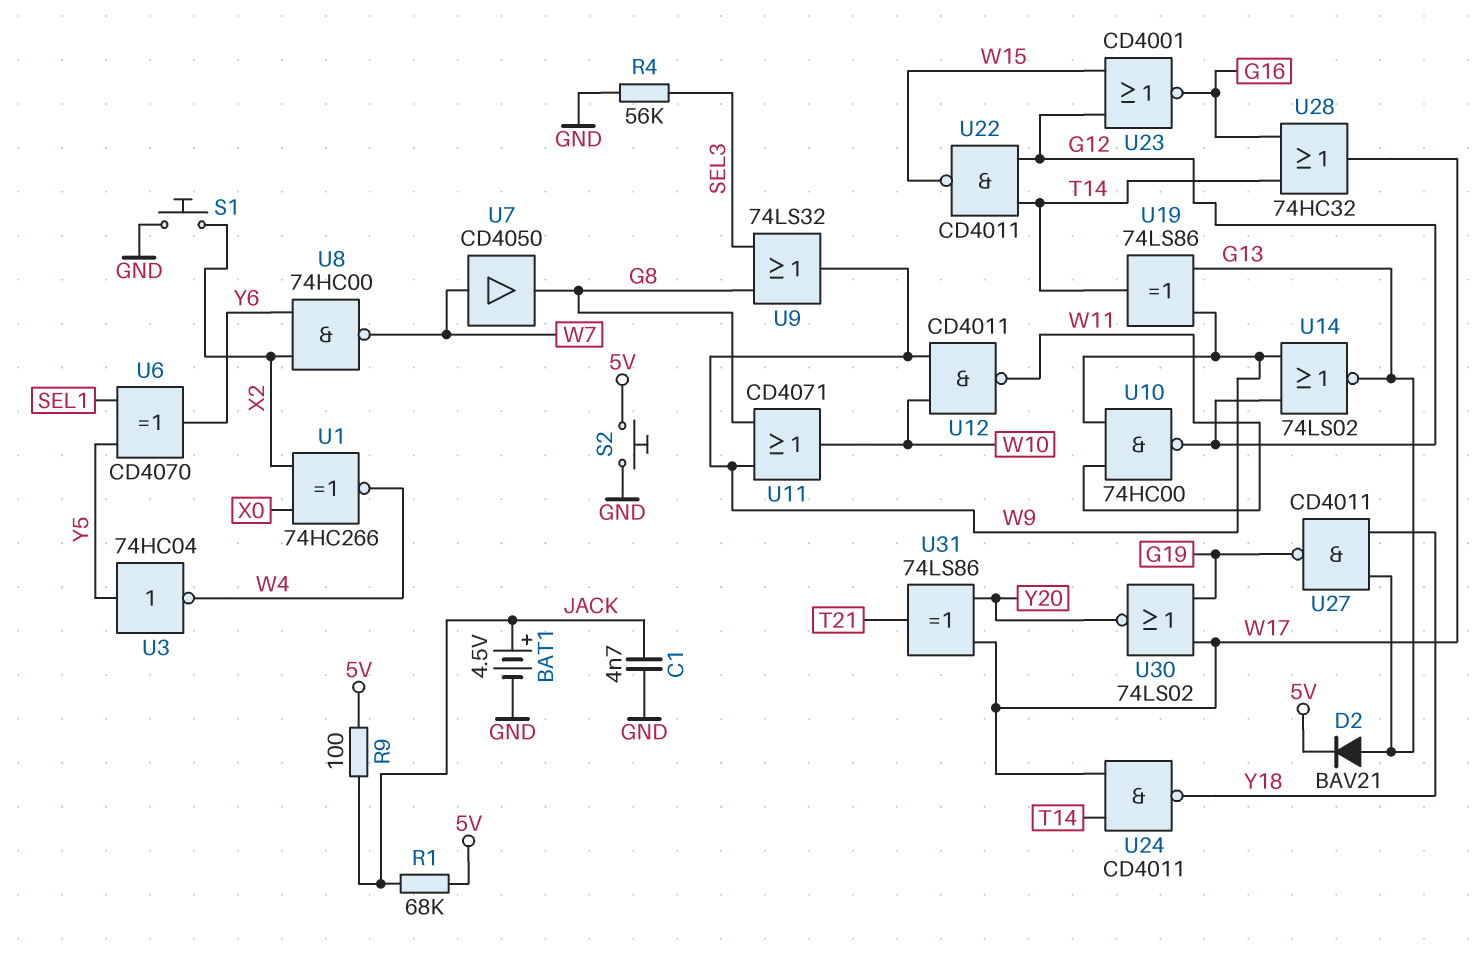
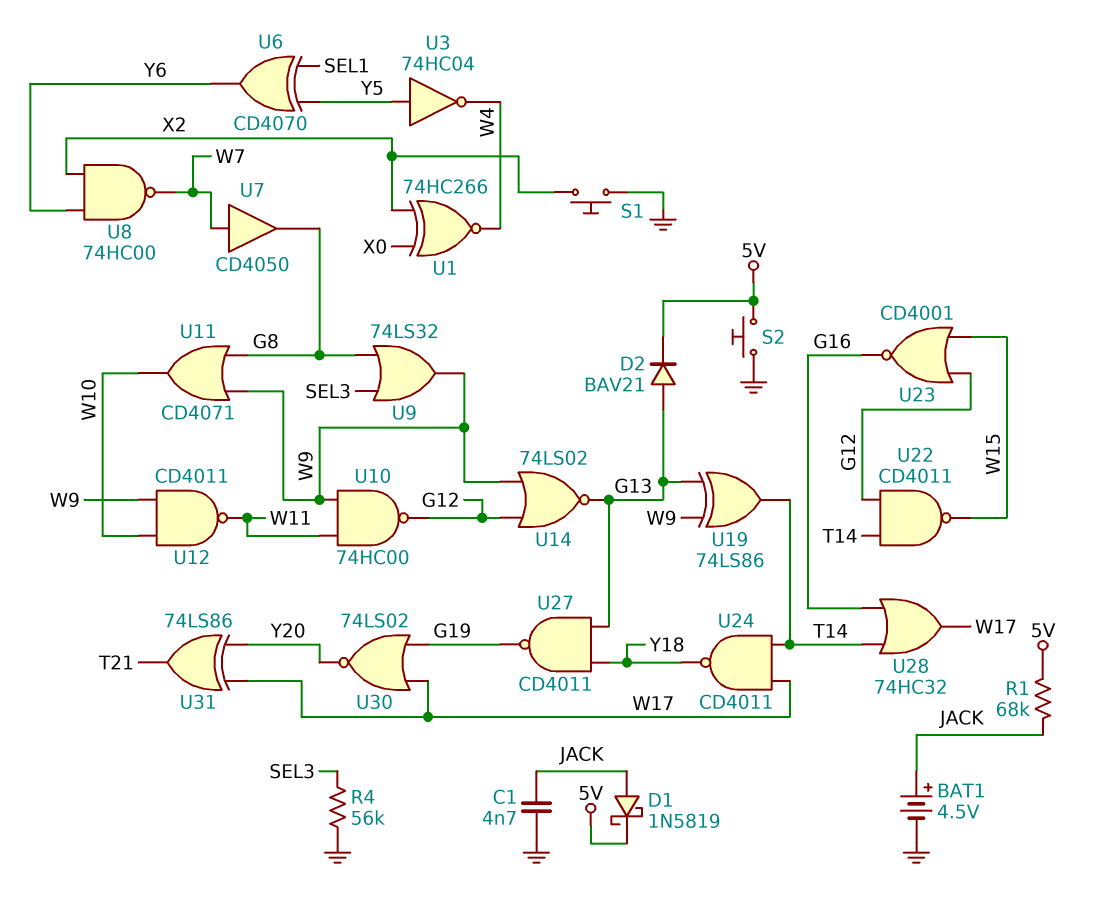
D1: none -> schottky 1N5819 (A JACK, K 5V)
R9: 100 (5V, JACK) -> none

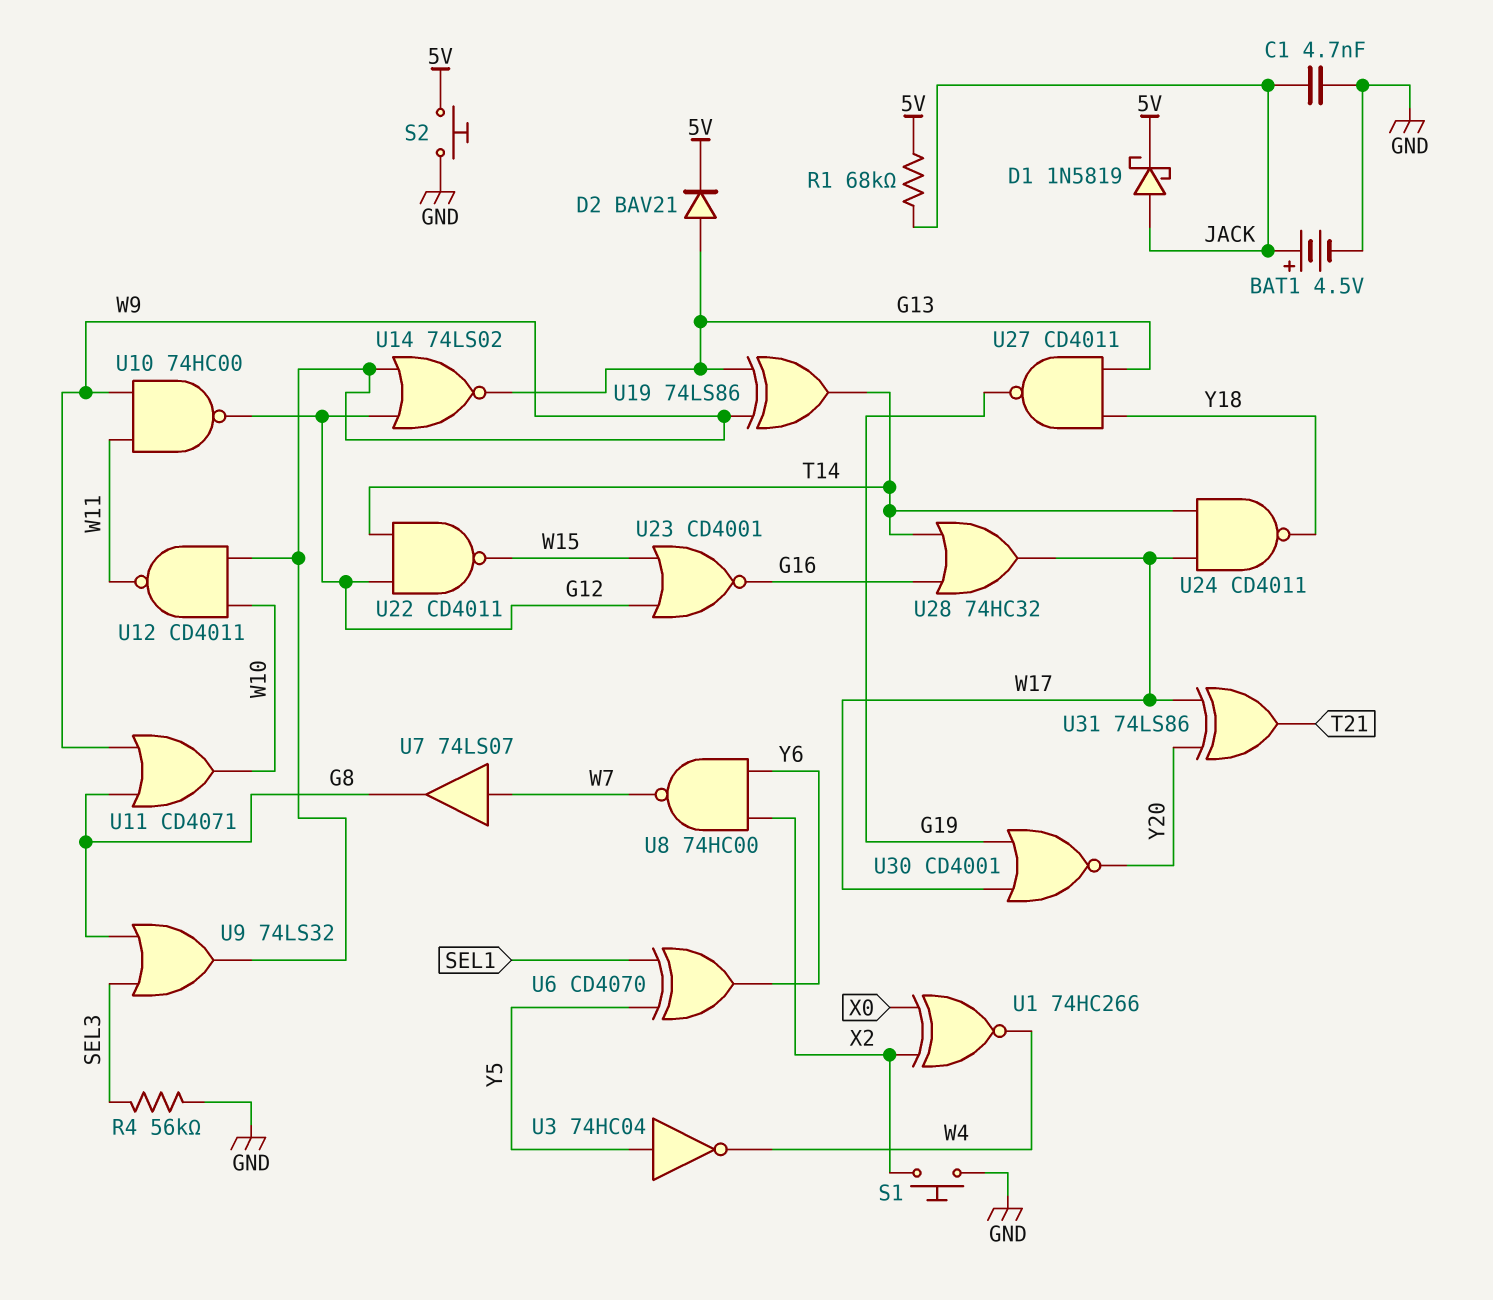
U7: buffer CD4050 (in W7, out G8) -> buffer 74LS07 (in W7, out G8)
U30: NOR 74LS02 (in G19, in W17, out Y20) -> NOR CD4001 (in G19, in W17, out Y20)

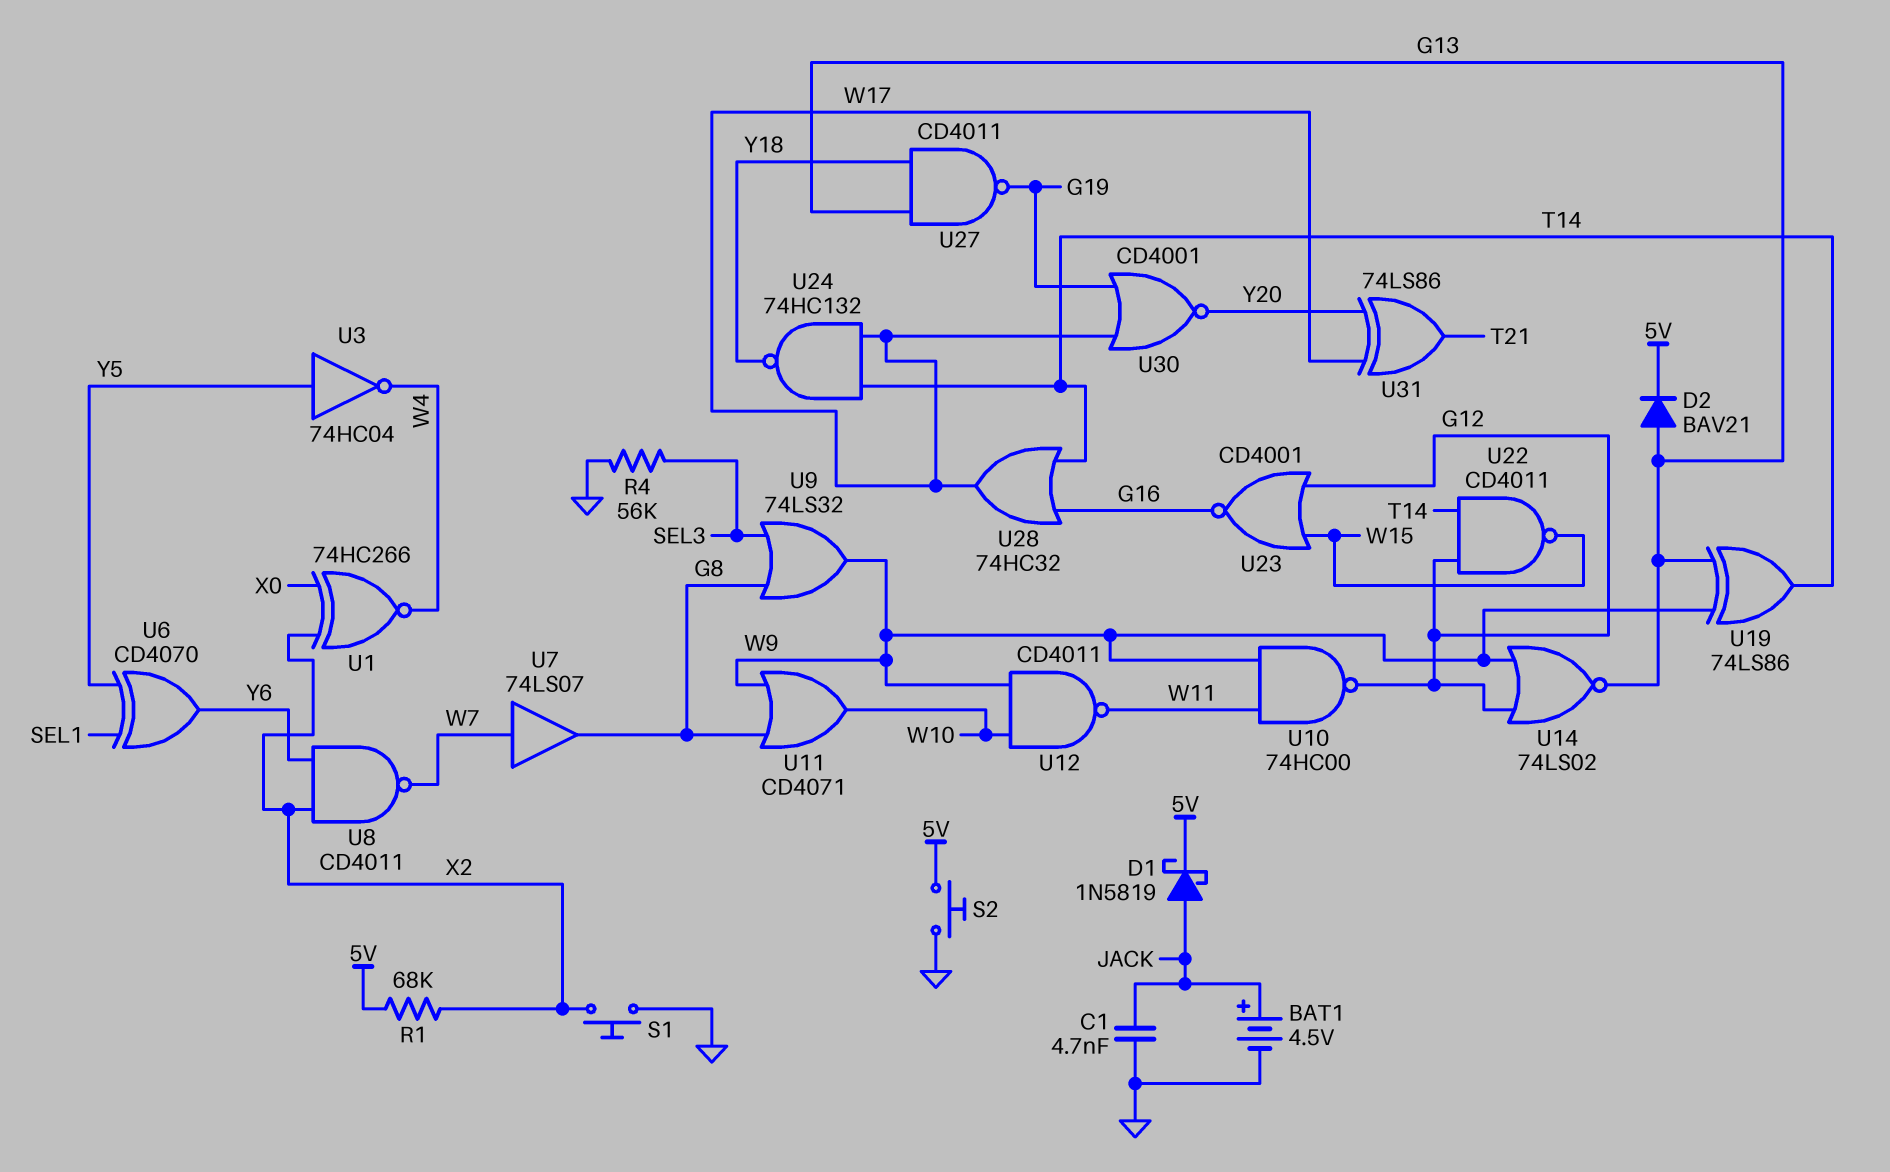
R1: 68k (5V, JACK) -> 68k (5V, X2)
U8: NAND 74HC00 (in X2, in Y6, out W7) -> NAND CD4011 (in X2, in Y6, out W7)
U24: NAND CD4011 (in T14, in W17, out Y18) -> NAND 74HC132 (in T14, in W17, out Y18)

